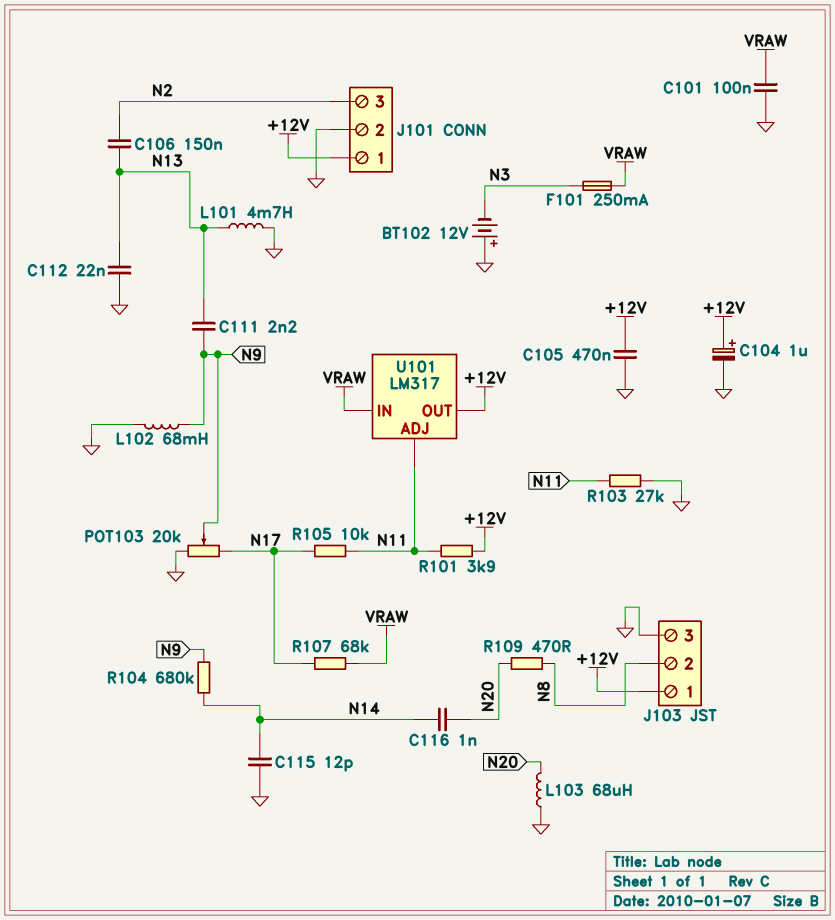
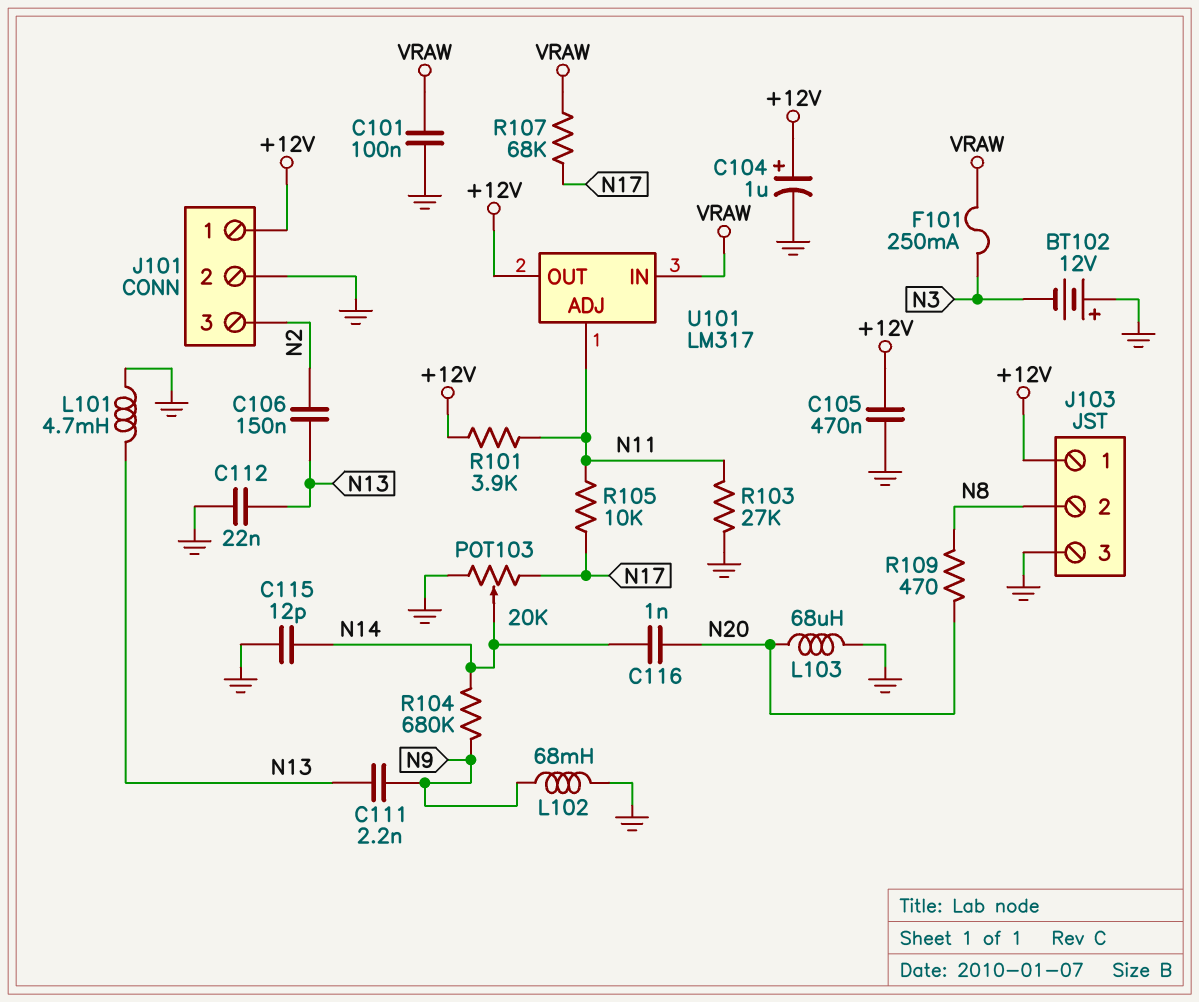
POT103: 20k (GND, N17, wiper N9) -> 20k (GND, N17, wiper N14)

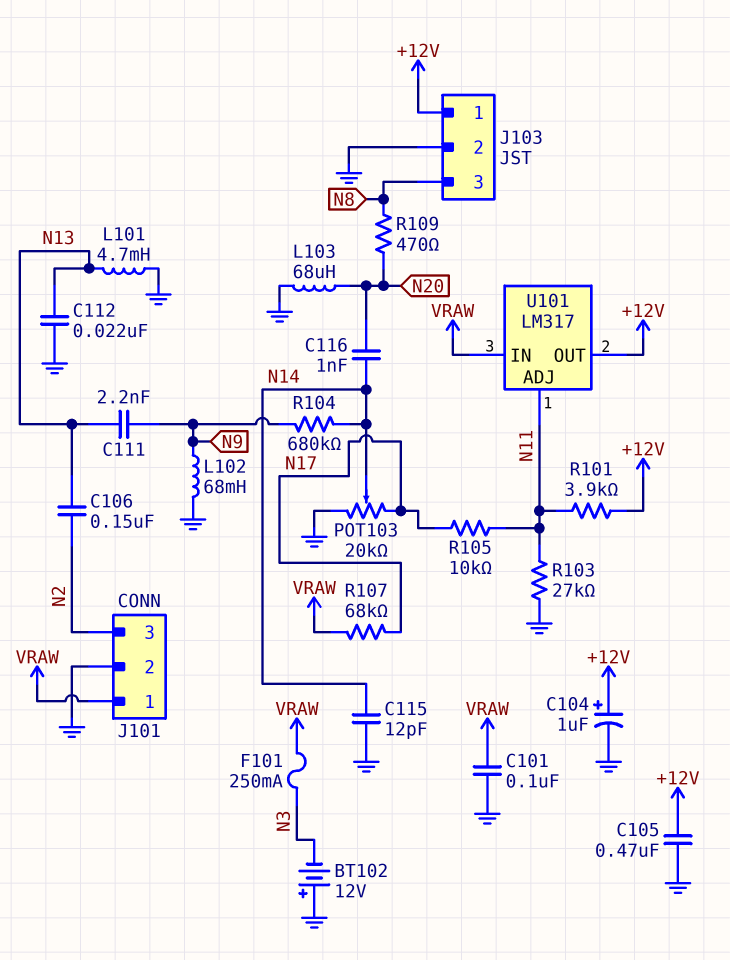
J101 pin 1: +12V -> VRAW
J103 pin 2: N8 -> GND
J103 pin 3: GND -> N8

